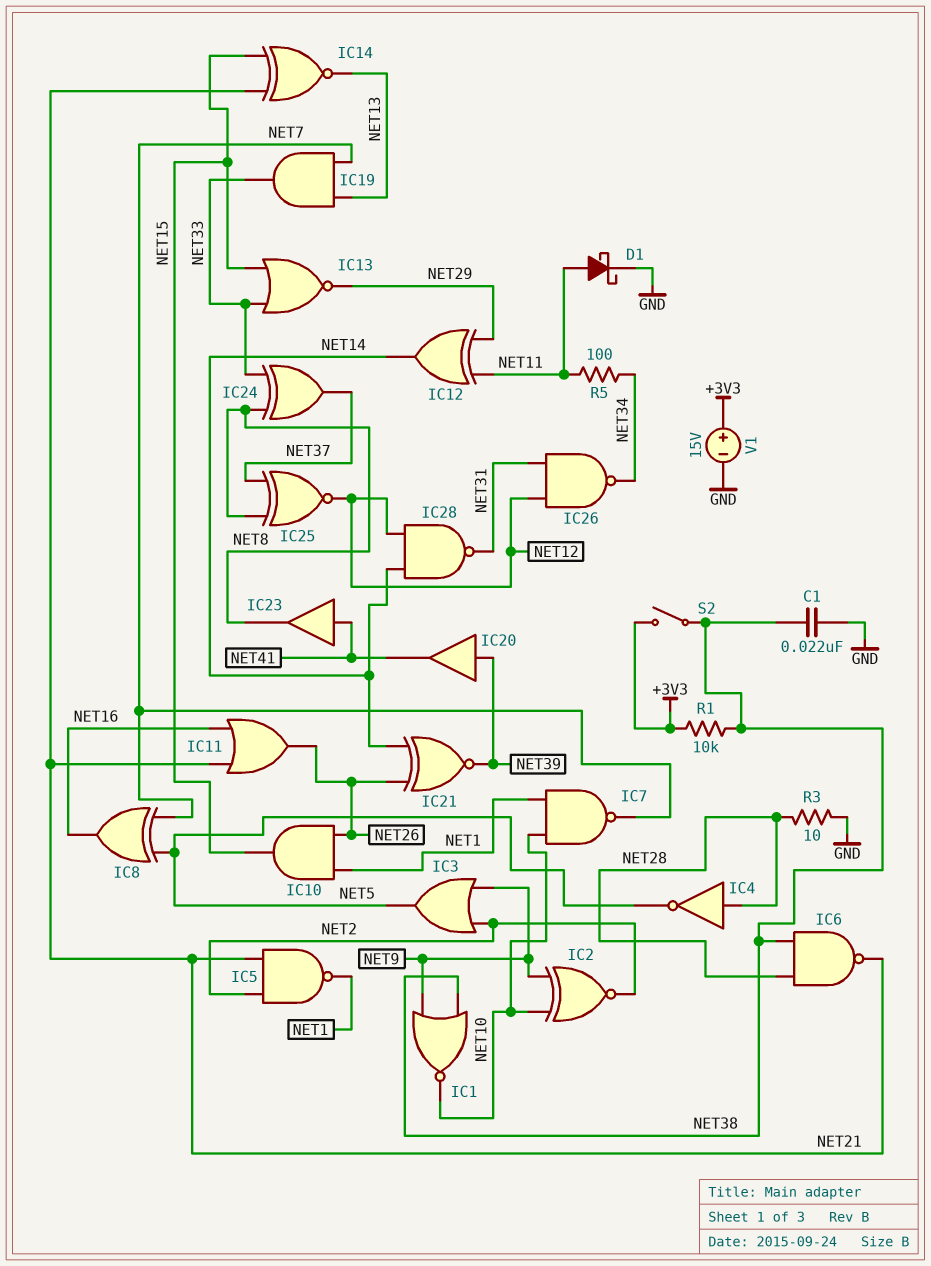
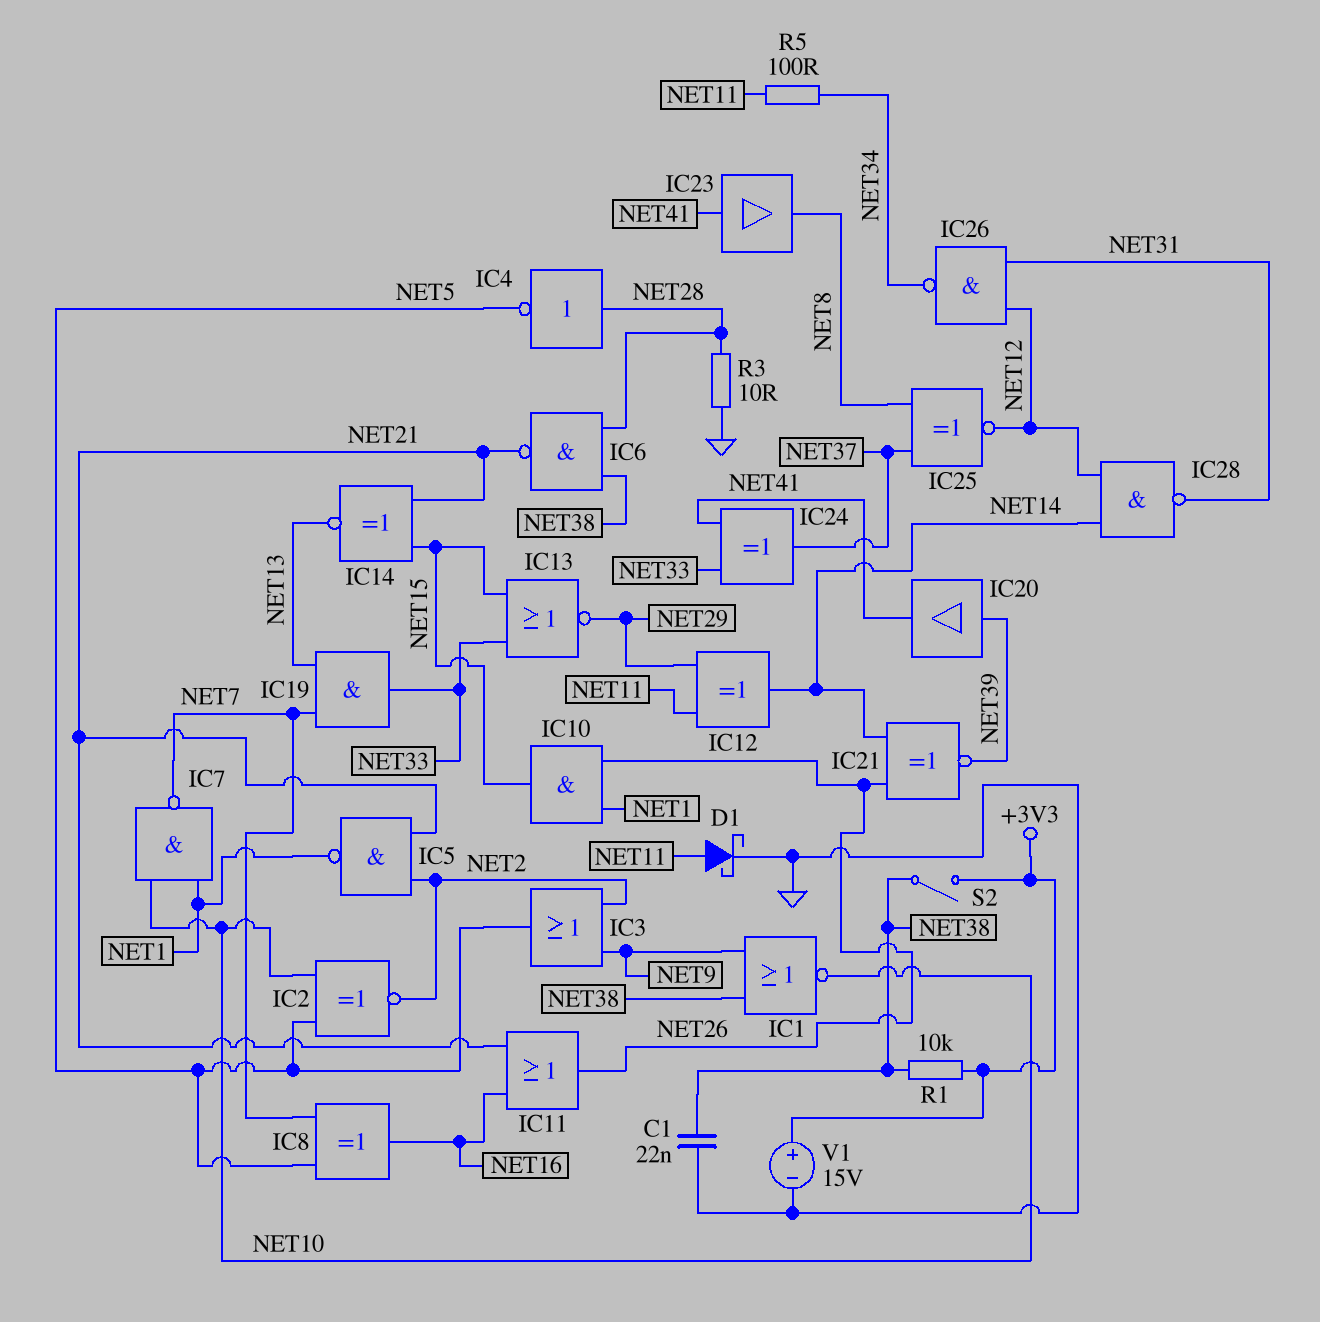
IC2: XNOR (in NET9, in NET10, out NET2) -> XNOR (in NET5, in NET10, out NET2)
IC24: XOR (in NET8, in NET33, out NET37) -> XOR (in NET33, in NET41, out NET37)

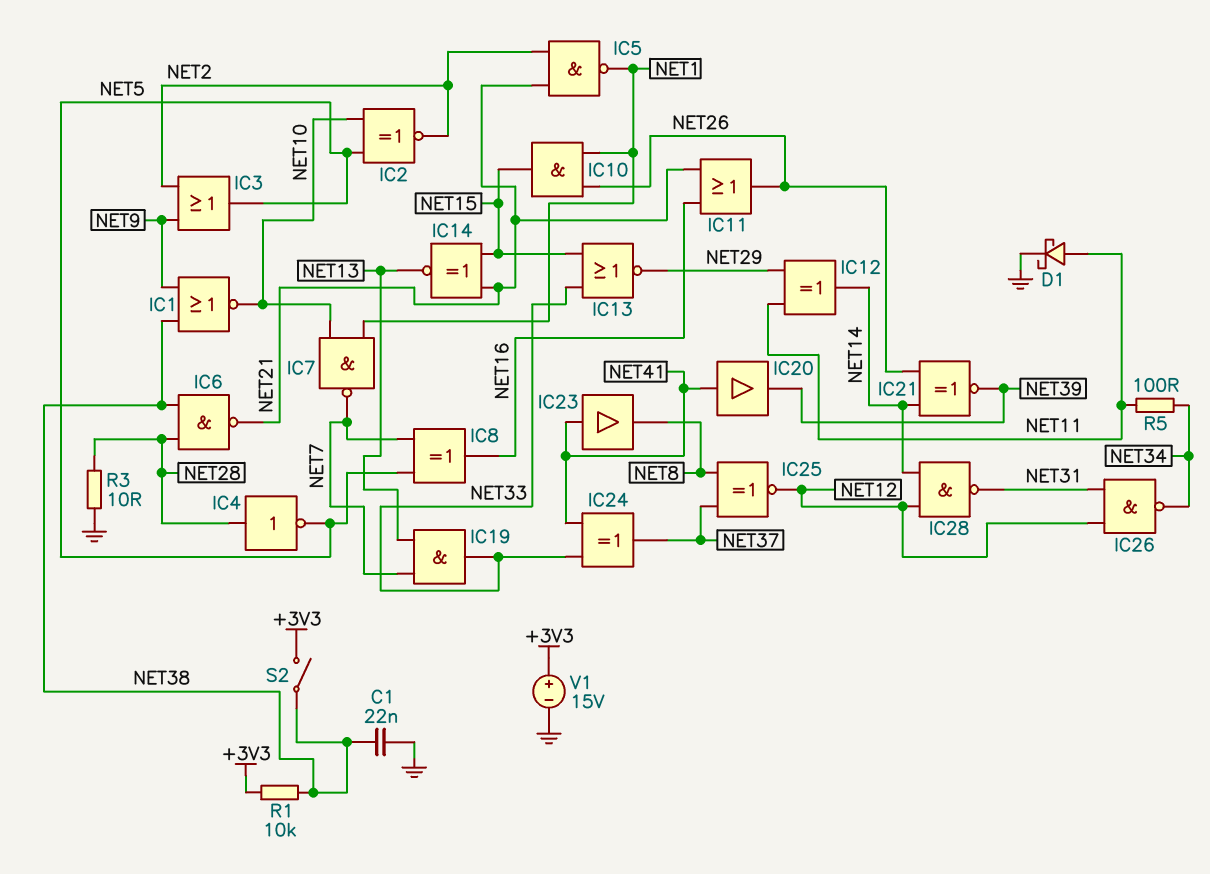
IC20: buffer (in NET39, out NET41) -> buffer (in NET41, out NET39)

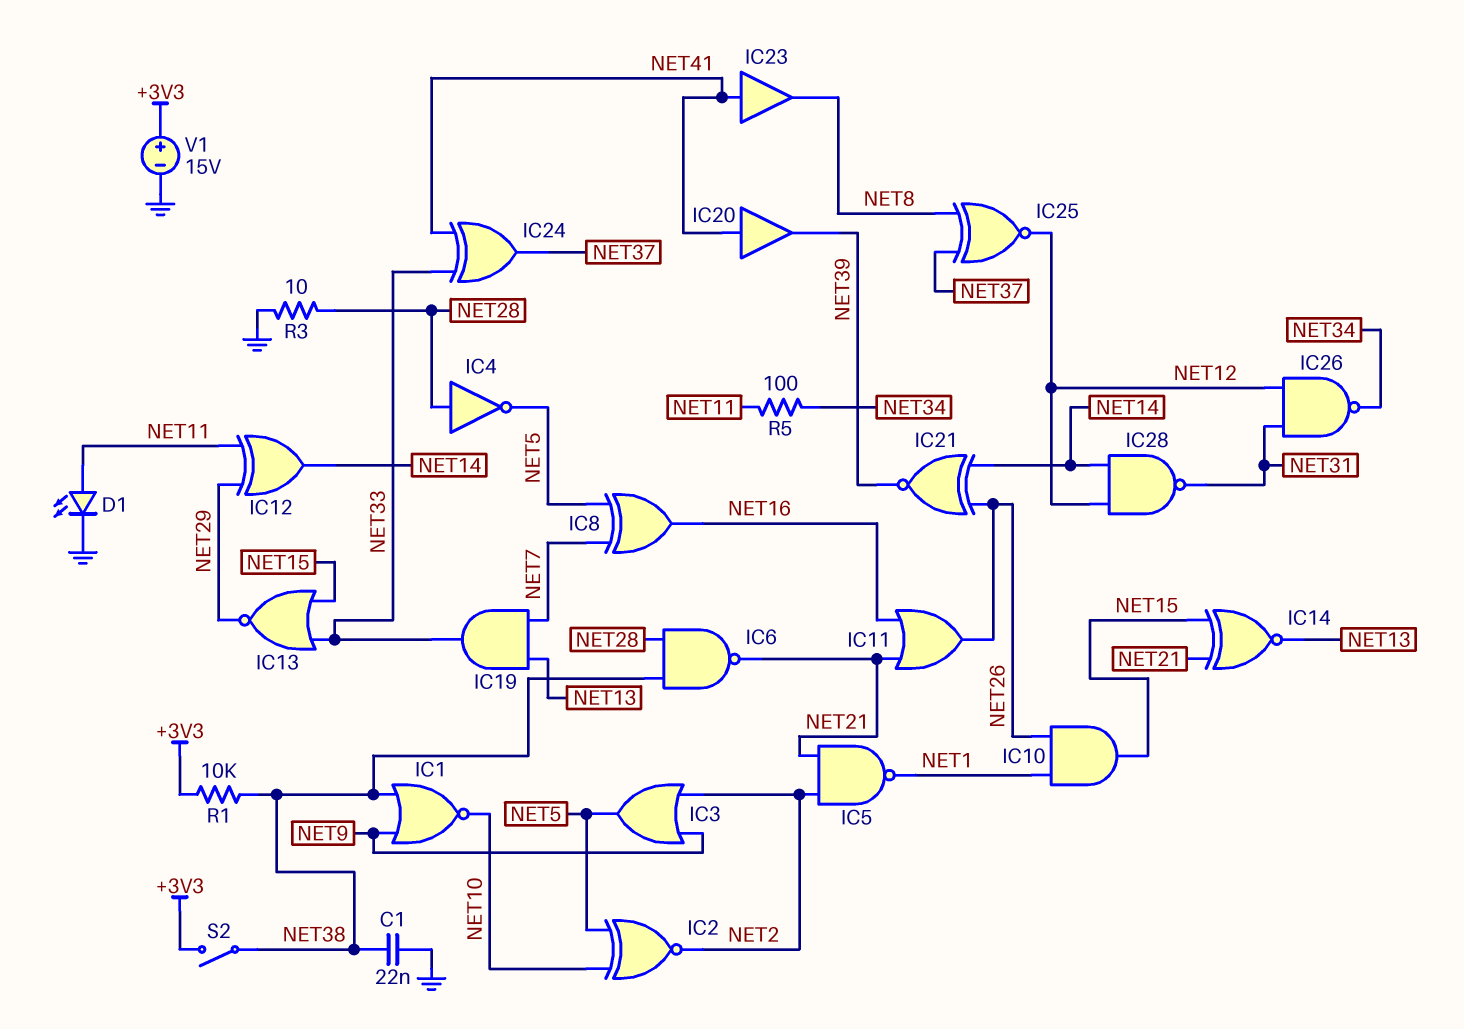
D1: schottky (A NET11, K GND) -> LED (A NET11, K GND)
IC7: NAND (in NET1, in NET10, out NET7) -> none

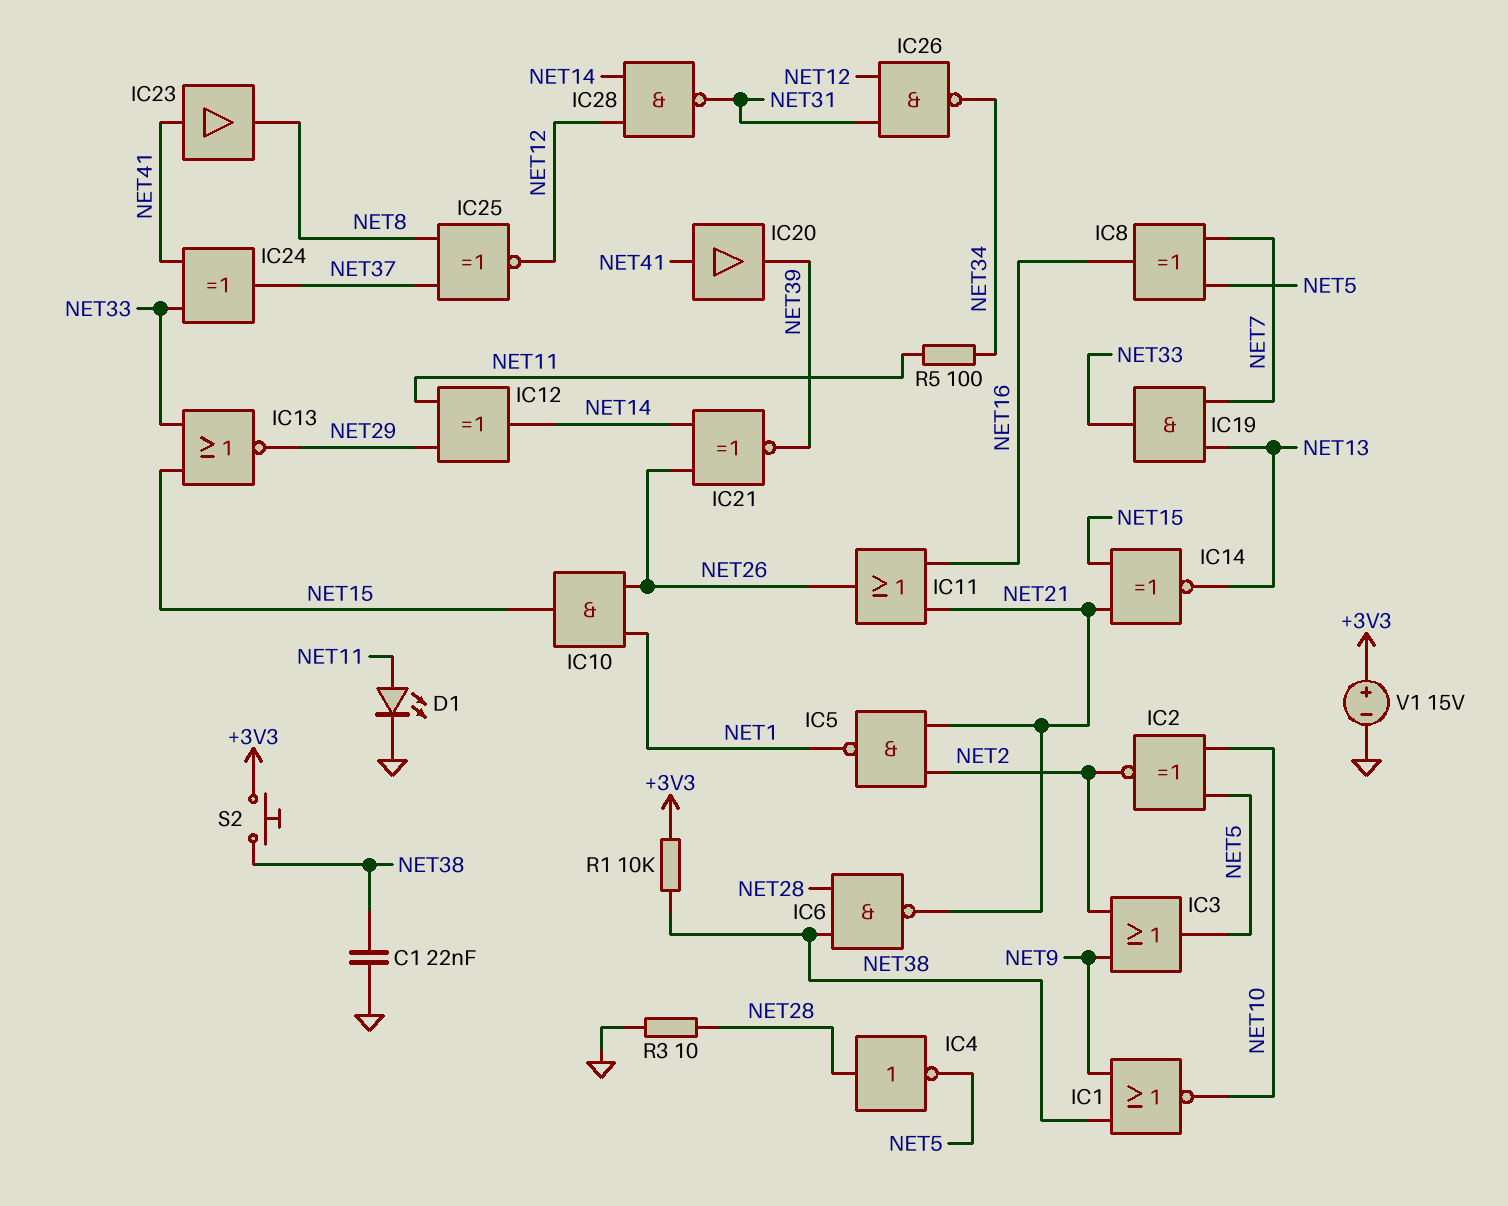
S2: switch (+3V3, NET38) -> button (+3V3, NET38)

